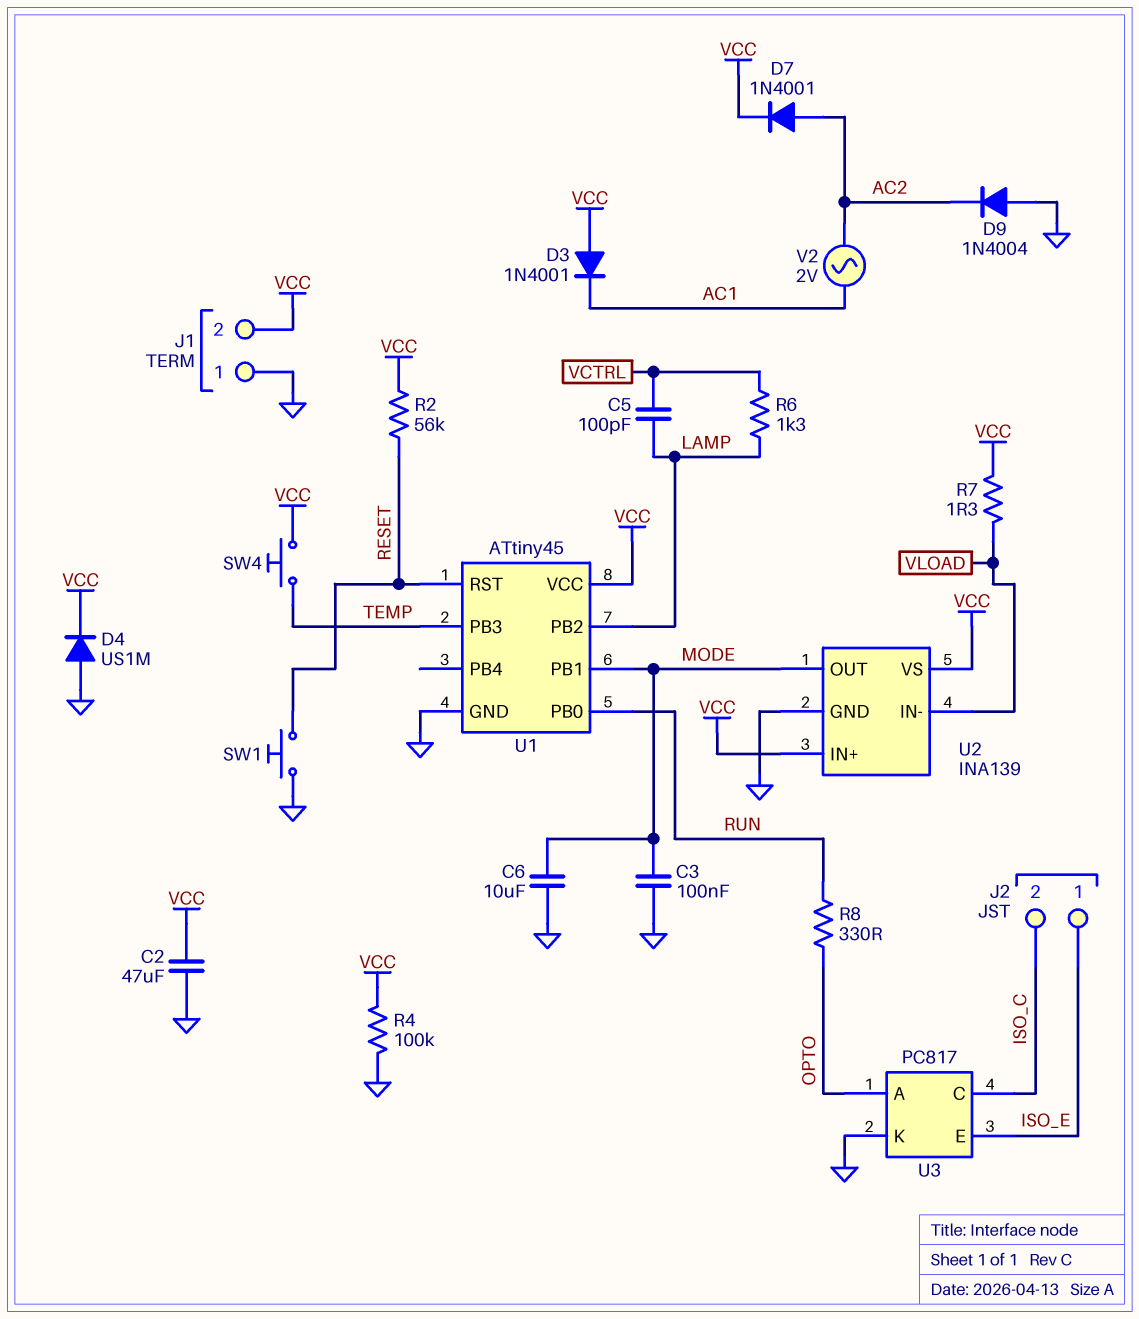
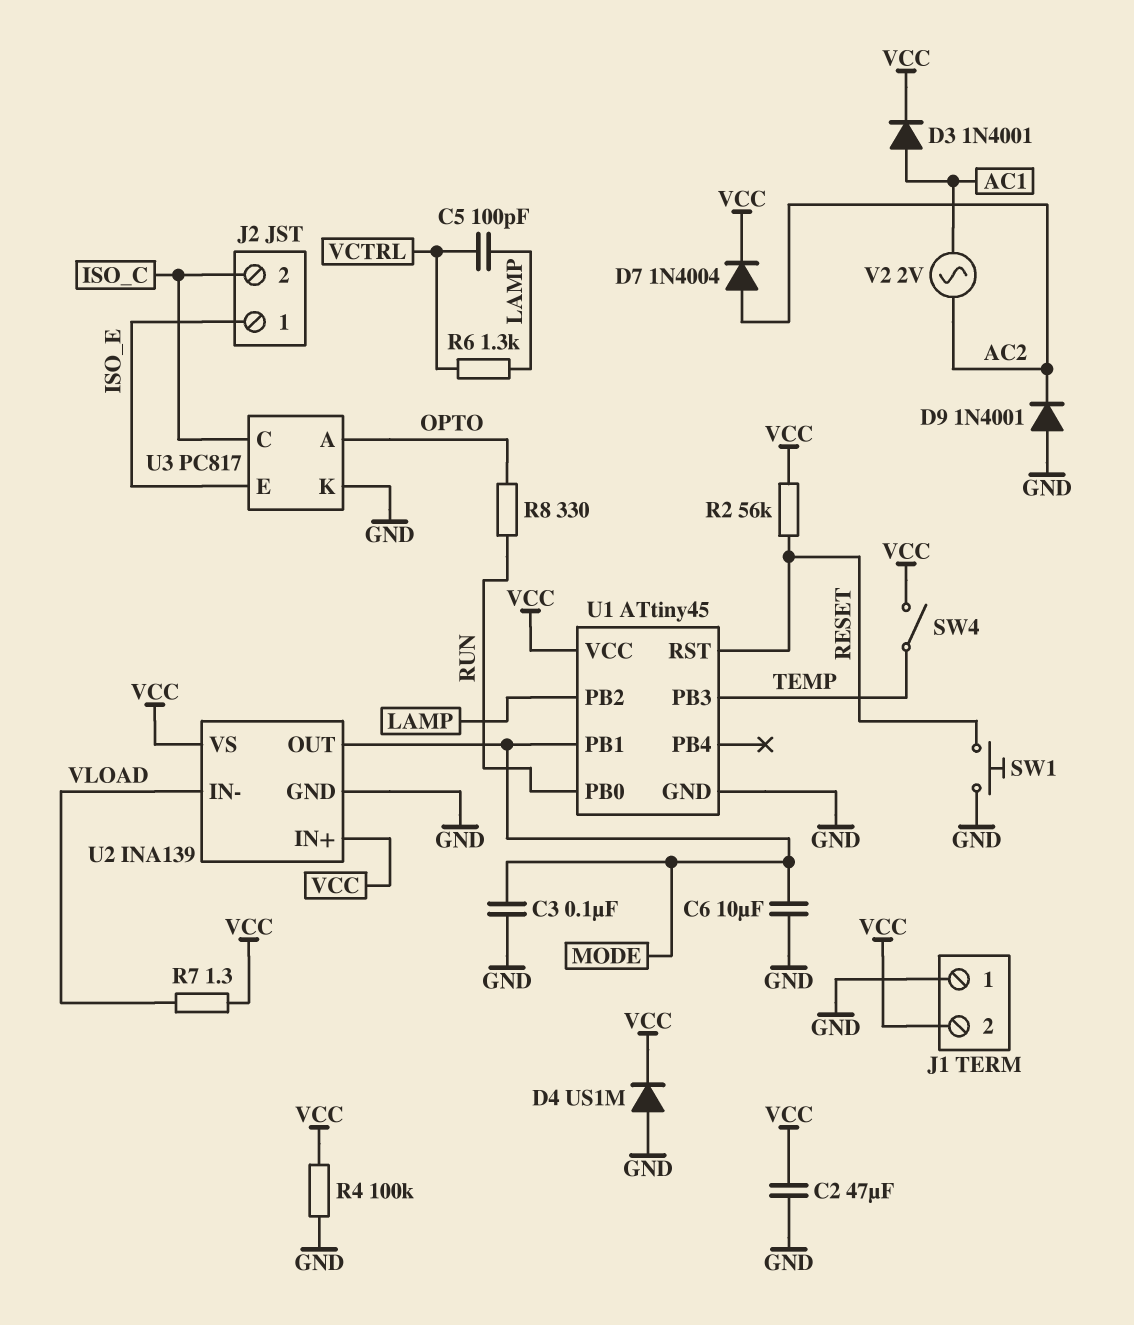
D3: diode 1N4001 (A VCC, K AC1) -> diode 1N4001 (A AC1, K VCC)
D7: diode 1N4001 (A AC2, K VCC) -> diode 1N4004 (A AC2, K VCC)
D9: diode 1N4004 (A GND, K AC2) -> diode 1N4001 (A GND, K AC2)
SW4: button (TEMP, VCC) -> switch (TEMP, VCC)

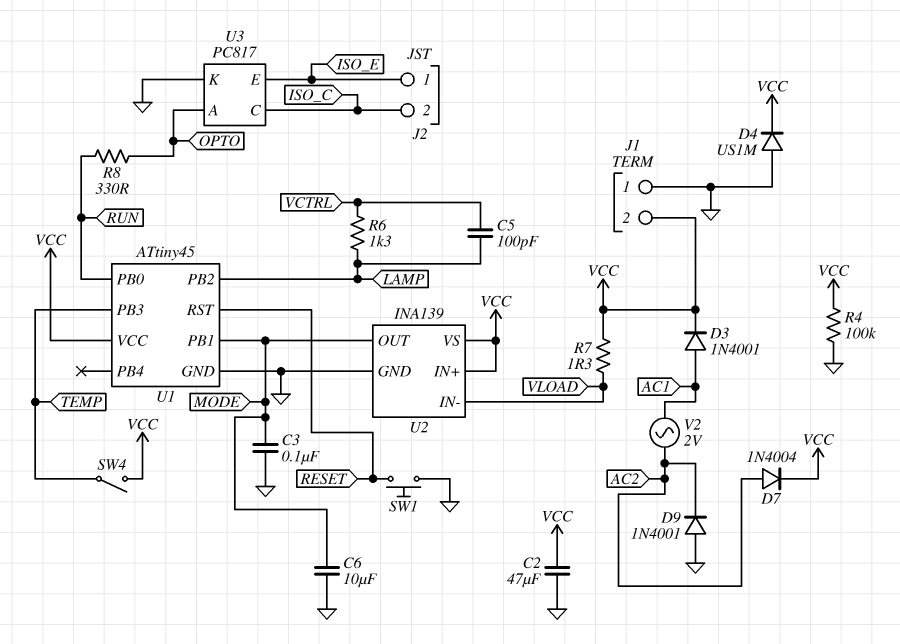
R2: 56k (RESET, VCC) -> none

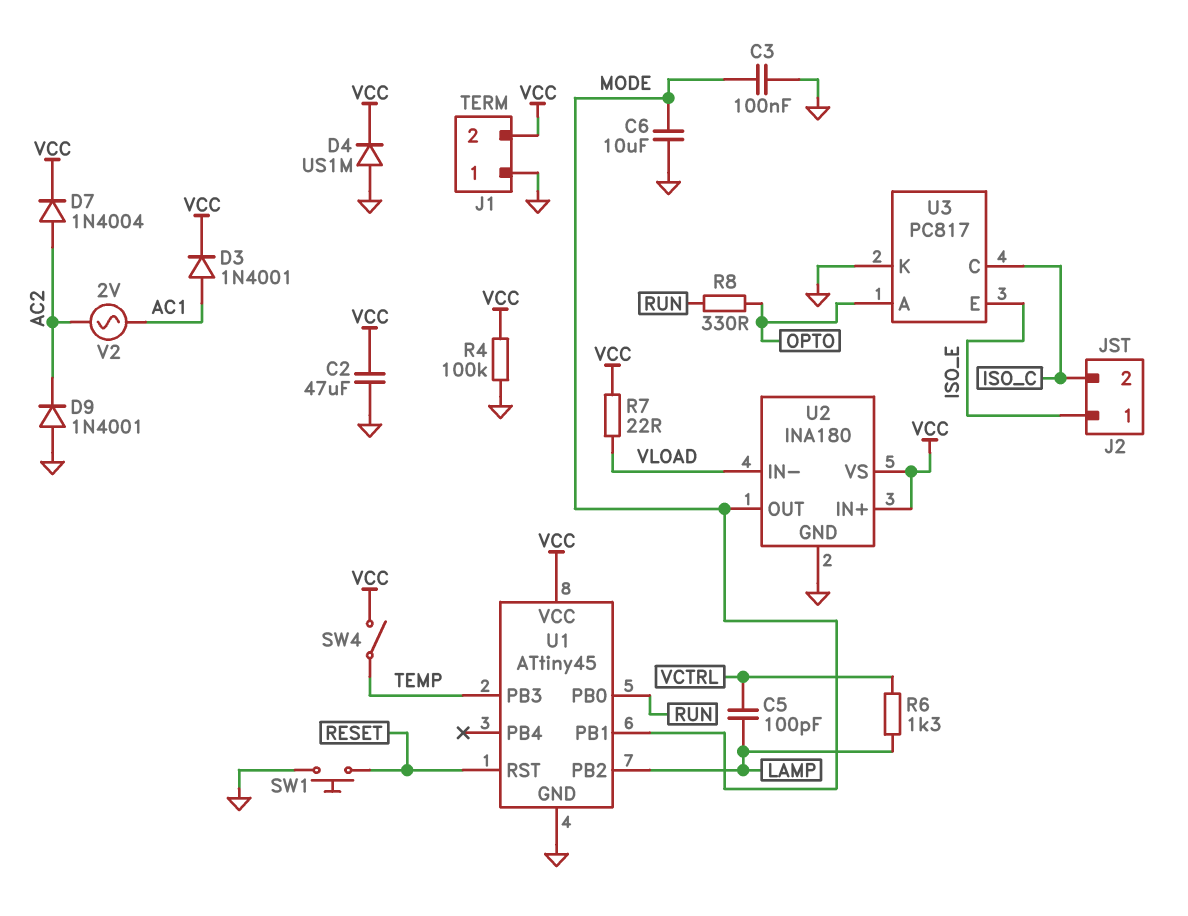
R7: 1.3 (VCC, VLOAD) -> 22 (VCC, VLOAD)
U2: INA139 -> INA180

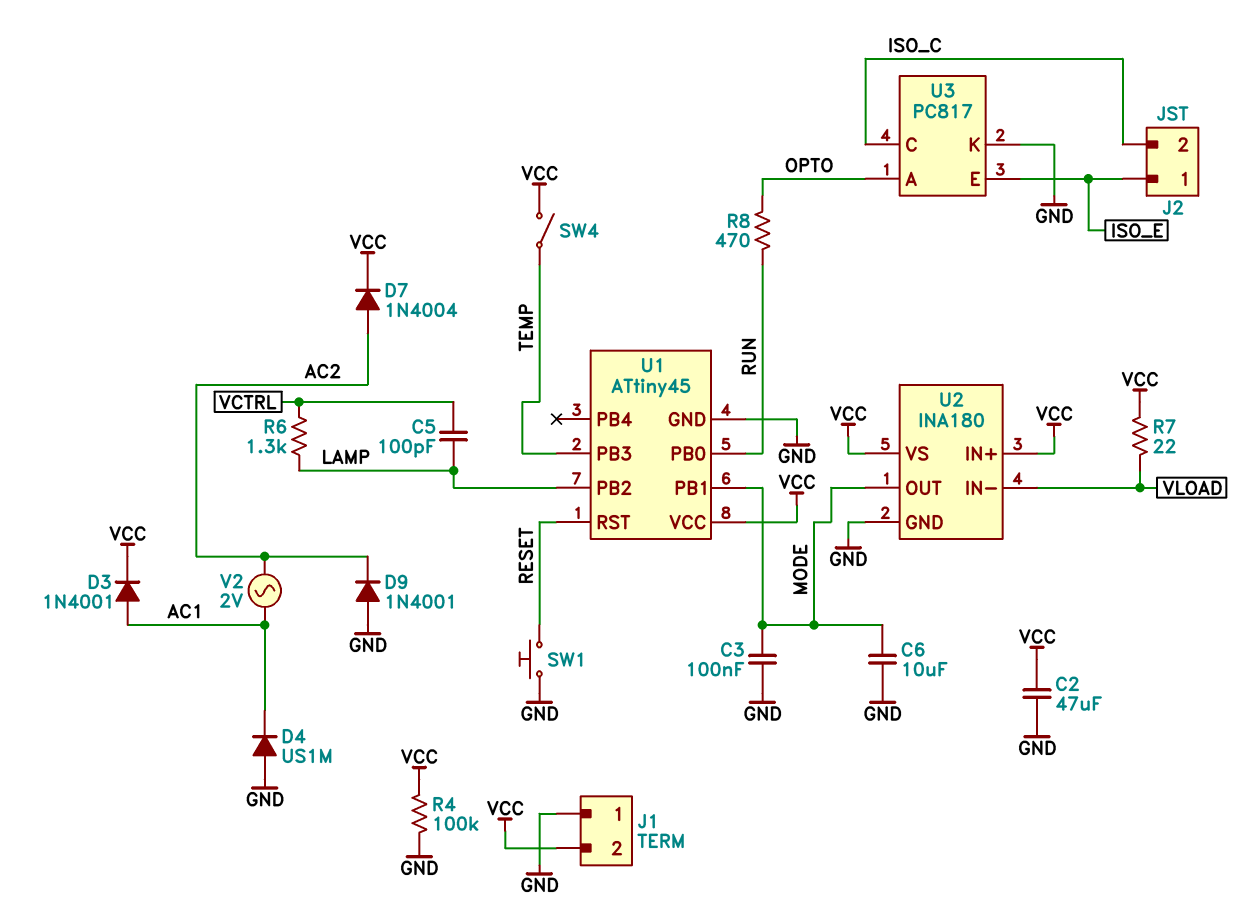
D4: diode US1M (A GND, K VCC) -> diode US1M (A GND, K AC1)
R8: 330 (OPTO, RUN) -> 470 (OPTO, RUN)

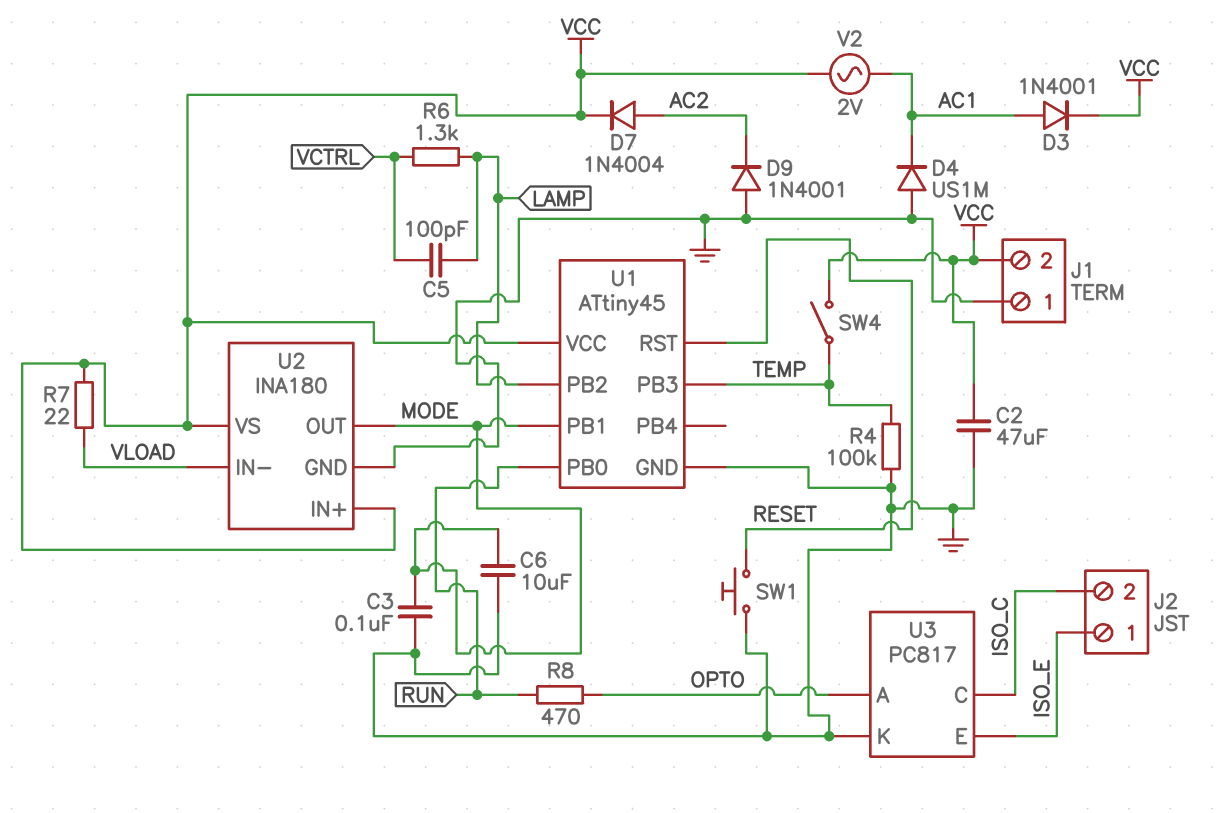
R4: 100k (GND, VCC) -> 100k (GND, TEMP)
V2: AC 2V (AC1, AC2) -> AC 2V (AC1, VCC)

